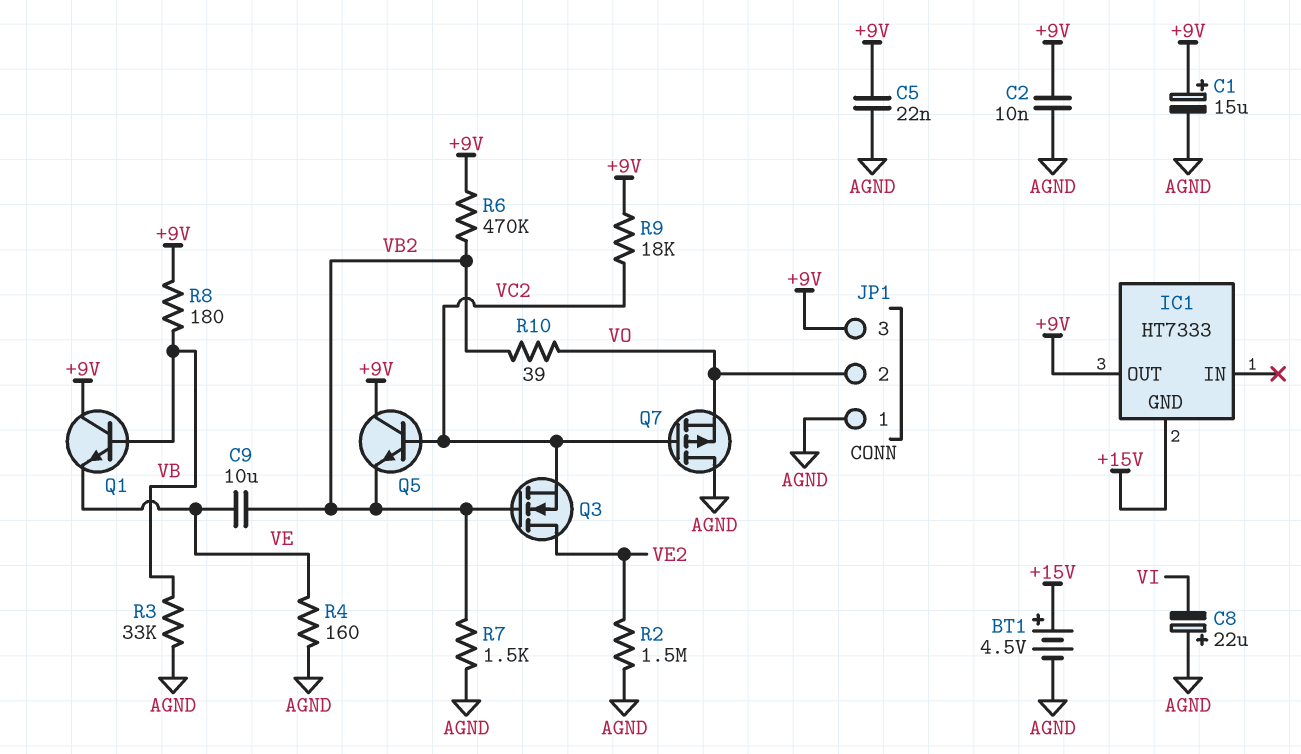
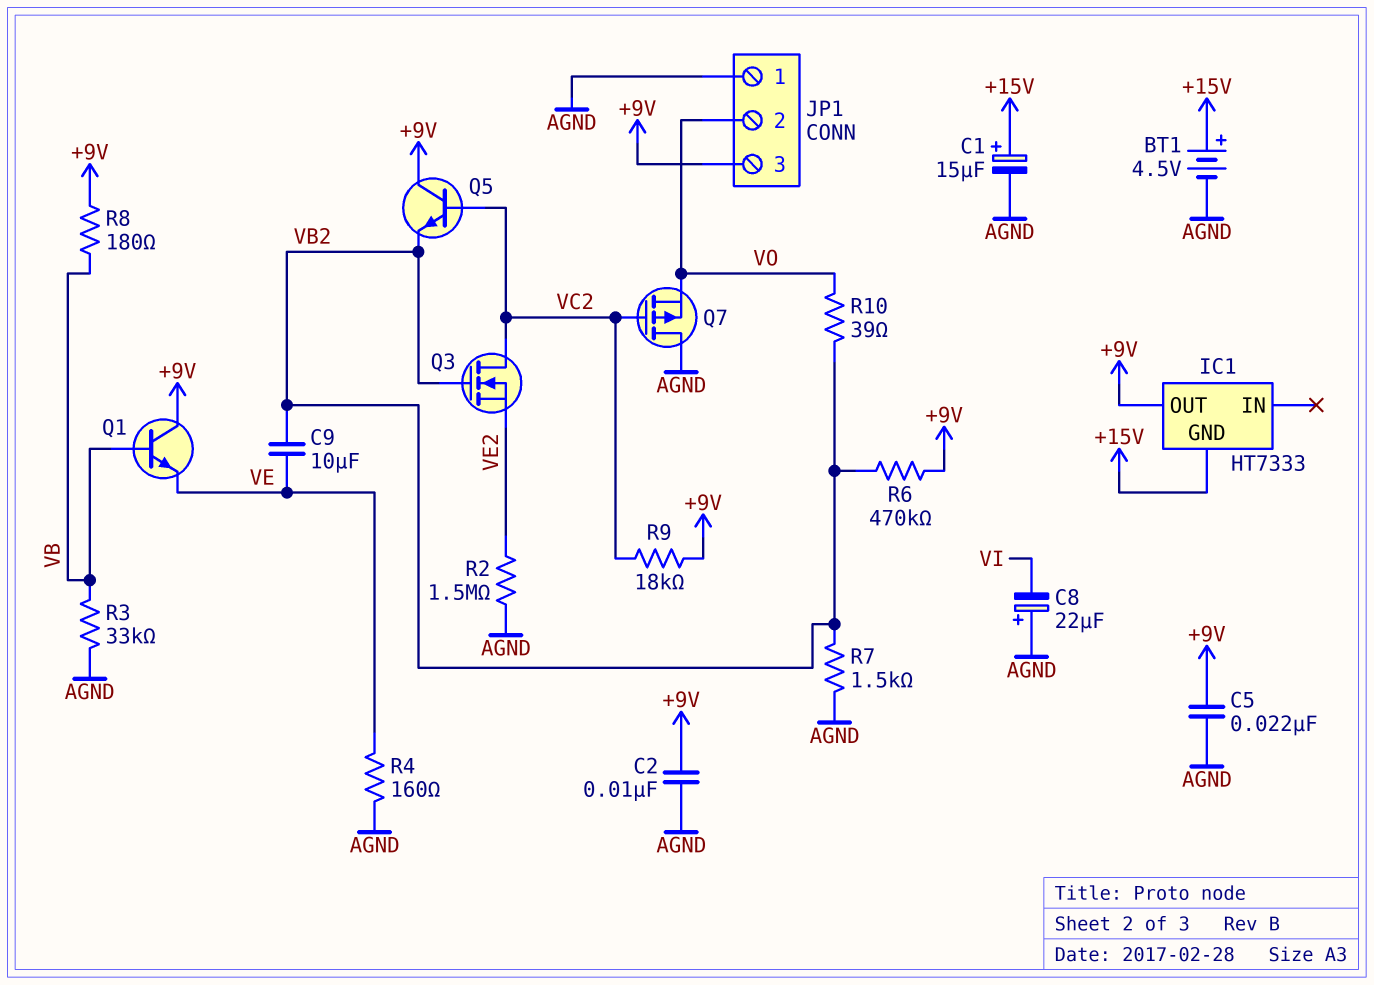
C1: 15uF (plus +9V, minus AGND) -> 15uF (plus +15V, minus AGND)
Q3: NMOS (G VB2, D VE2, S VC2) -> NMOS (G VB2, D VC2, S VE2)

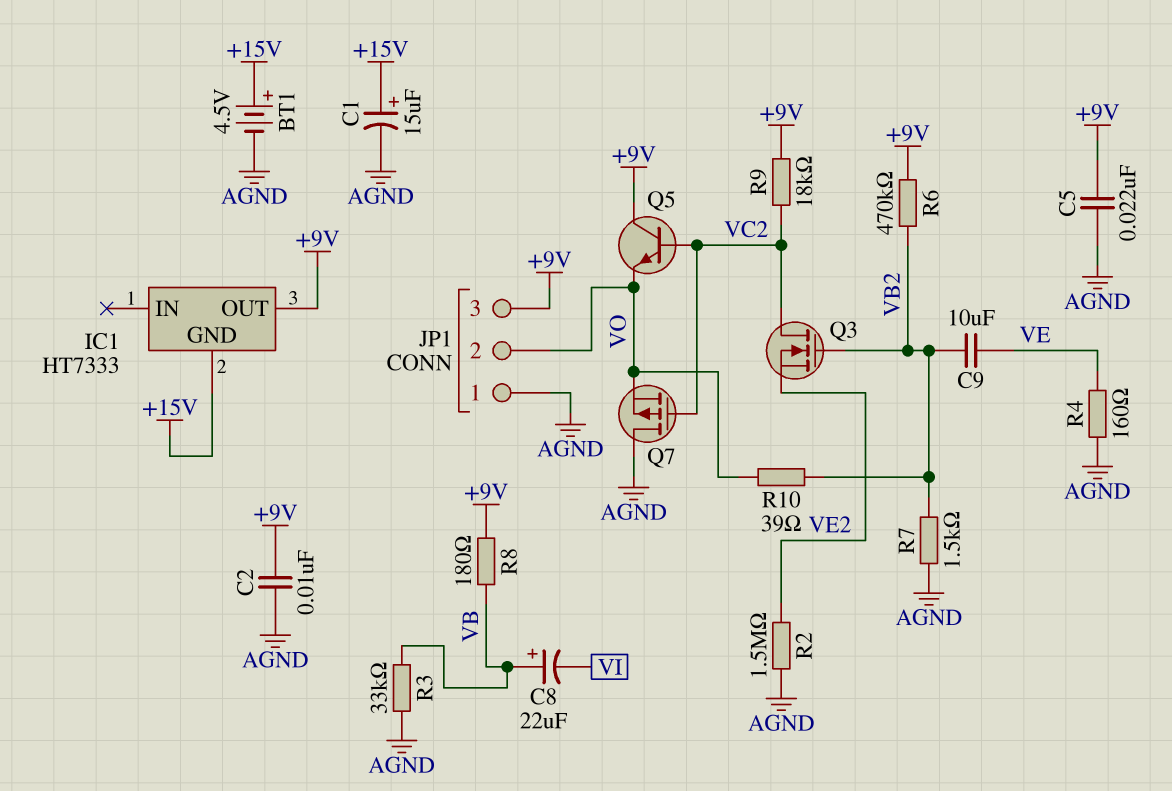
C8: 22uF (plus AGND, minus VI) -> 22uF (plus VB, minus VI)
Q1: NPN (B VB, C +9V, E VE) -> none
Q5: NPN (B VC2, C +9V, E VB2) -> NPN (B VC2, C +9V, E VO)

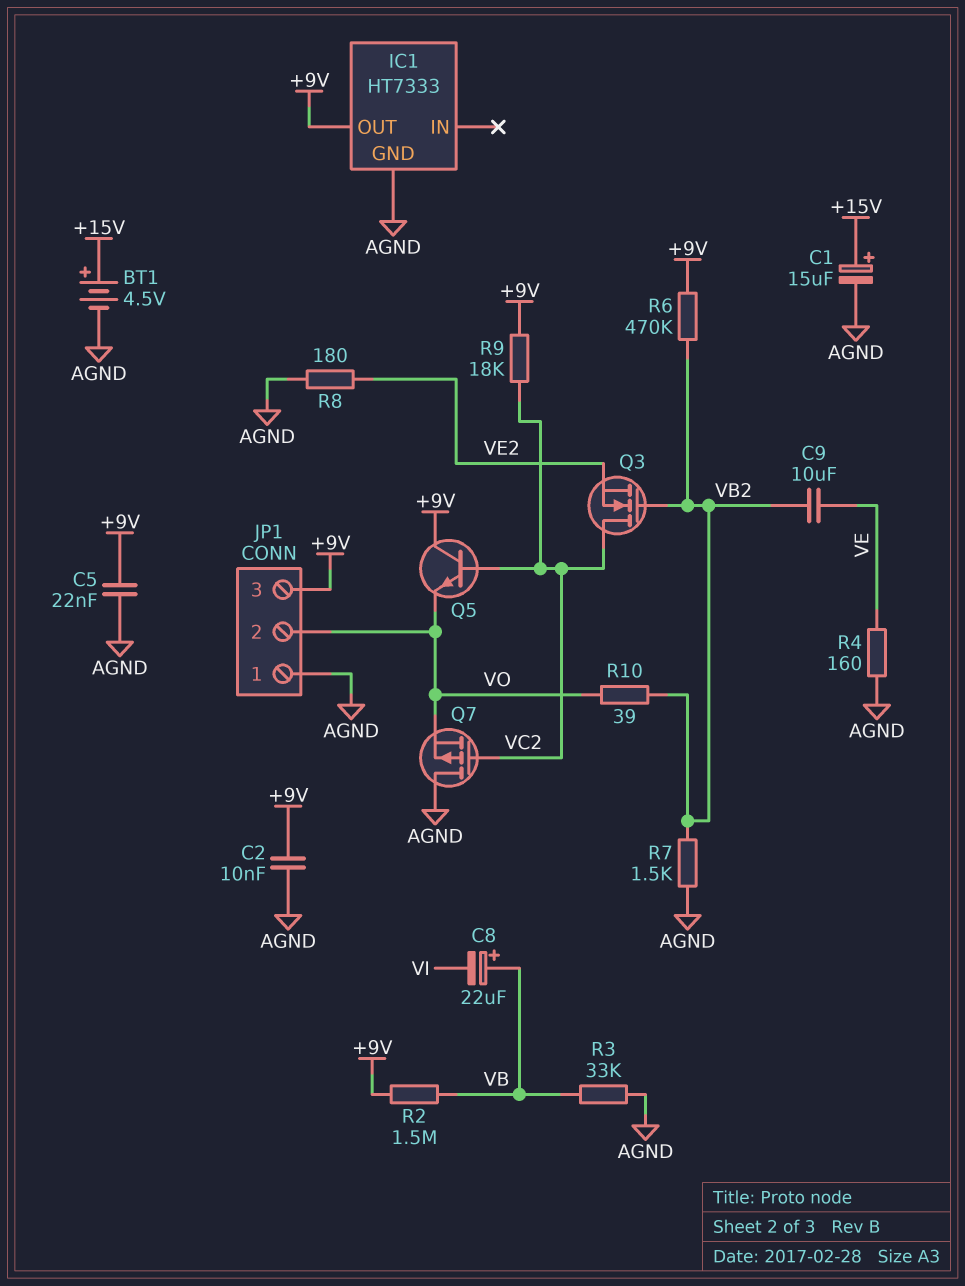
IC1 pin GND: +15V -> AGND
R2: 1.5M (AGND, VE2) -> 1.5M (+9V, VB)
R8: 180 (+9V, VB) -> 180 (AGND, VE2)

